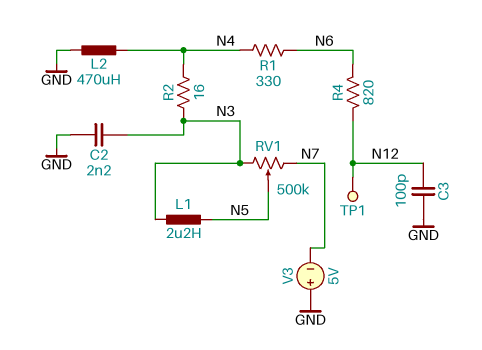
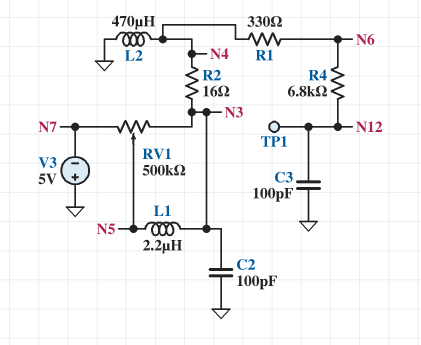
C2: 2.2nF (GND, N3) -> 100pF (GND, N3)
R4: 820 (N6, N12) -> 6.8k (N6, N12)

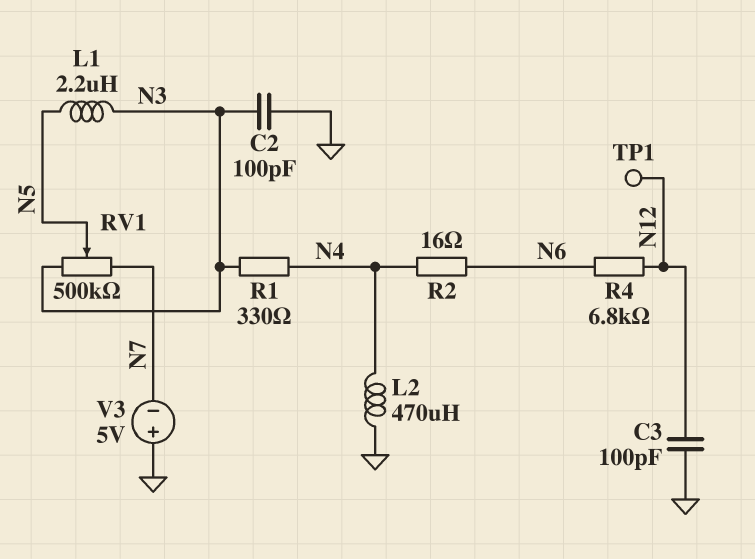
R1: 330 (N4, N6) -> 330 (N3, N4)
R2: 16 (N3, N4) -> 16 (N4, N6)

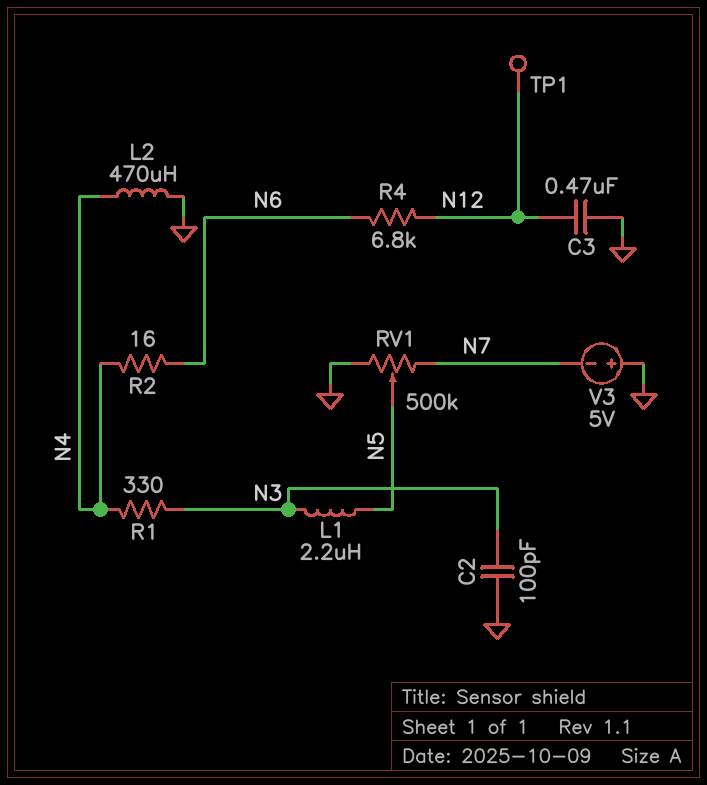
C3: 100pF (GND, N12) -> 470nF (GND, N12)
RV1: 500k (N3, N7, wiper N5) -> 500k (GND, N7, wiper N5)

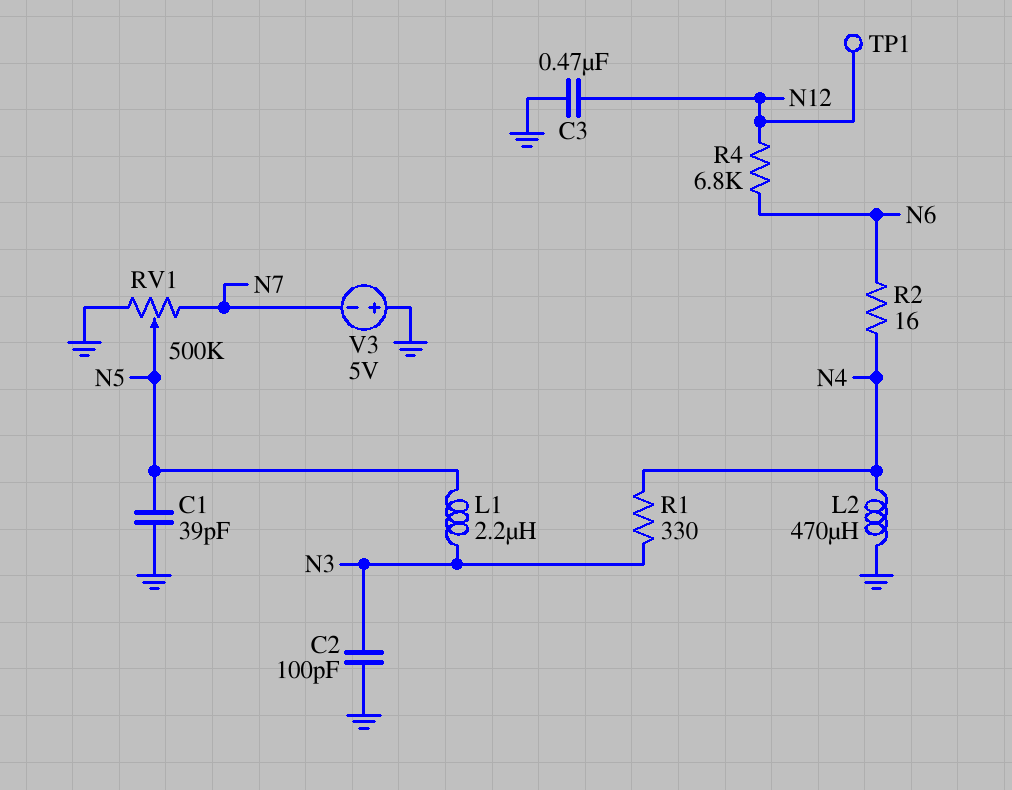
C1: none -> 39pF (GND, N5)

